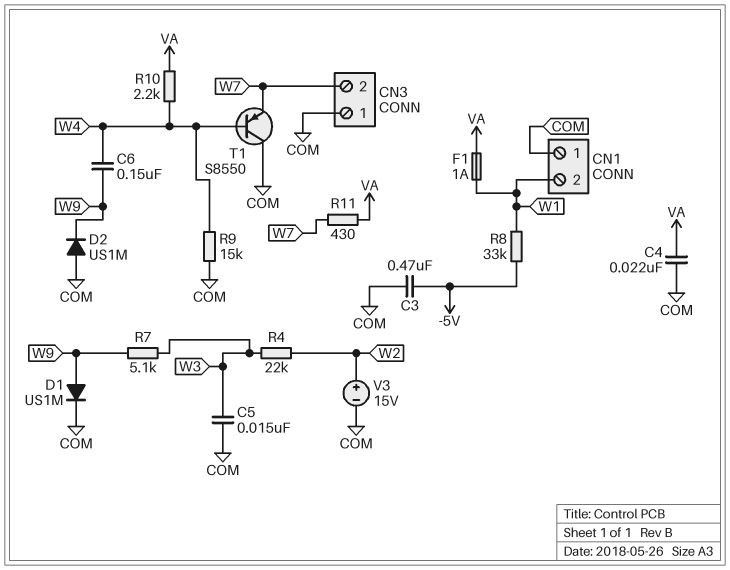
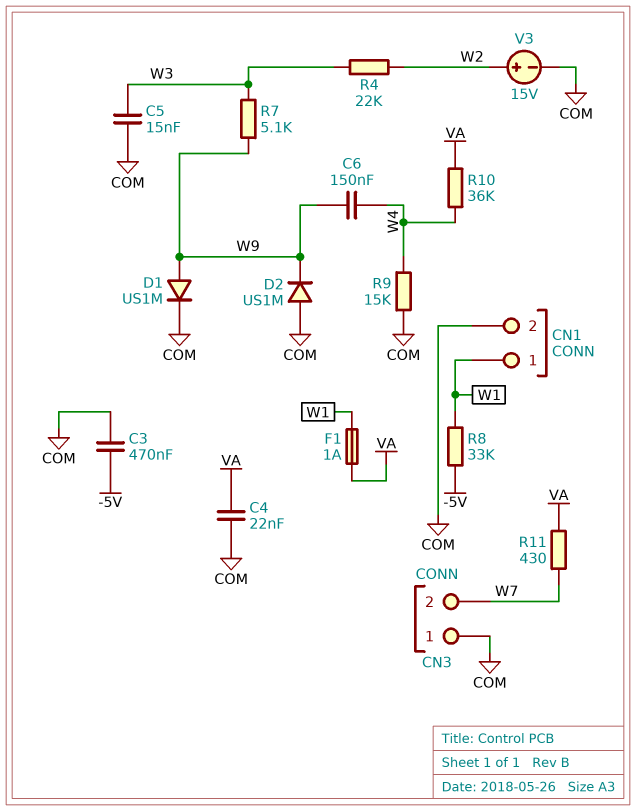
CN1 pin 1: COM -> W1
CN1 pin 2: W1 -> COM
R10: 2.2k (VA, W4) -> 36k (VA, W4)
T1: PNP S8550 (B W4, C COM, E W7) -> none

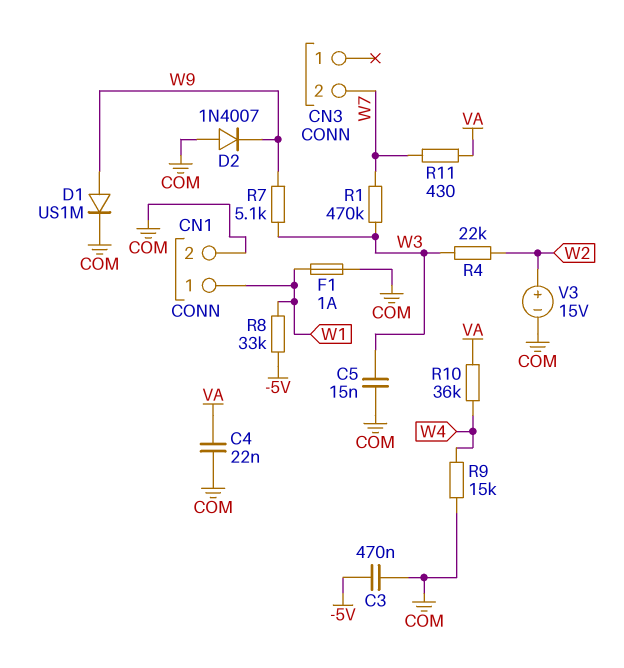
C6: 150nF (W4, W9) -> none
CN3 pin 1: COM -> none
D2: diode US1M (A COM, K W9) -> diode 1N4007 (A COM, K W9)
F1: 1A (VA, W1) -> 1A (COM, W1)
R1: none -> 470k (W3, W7)

